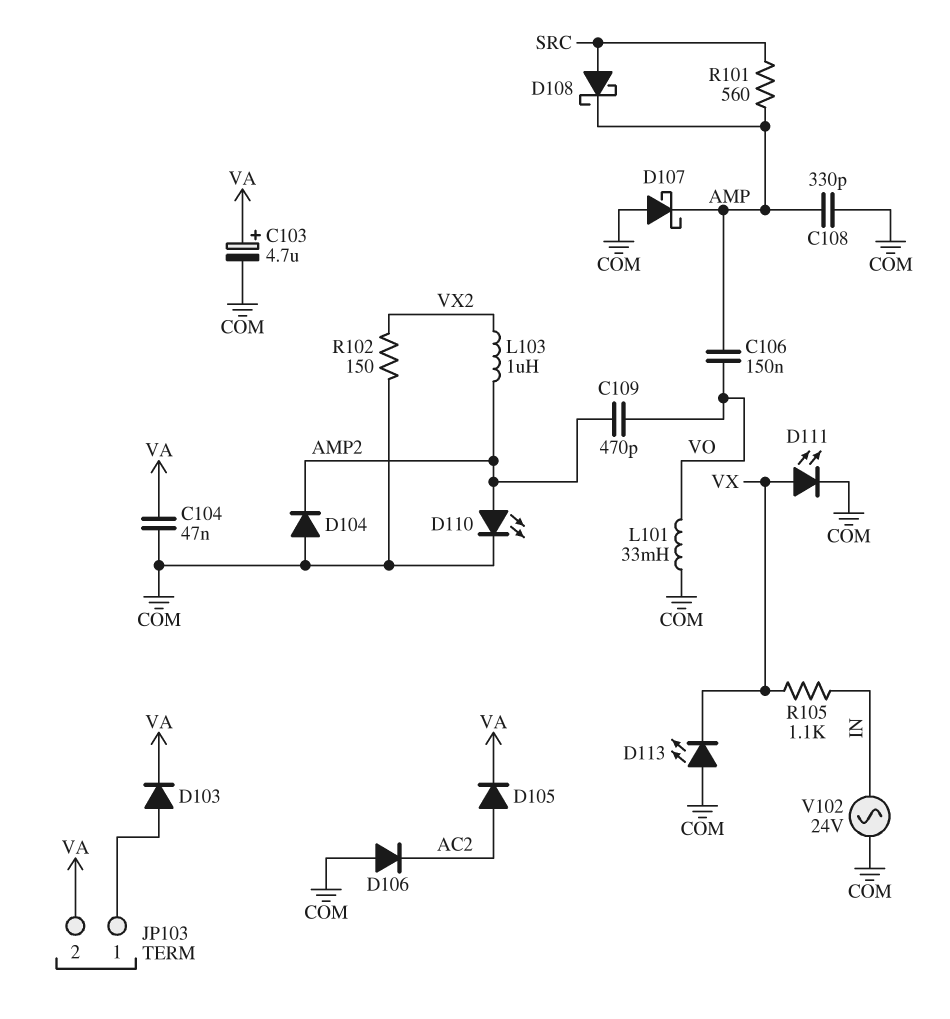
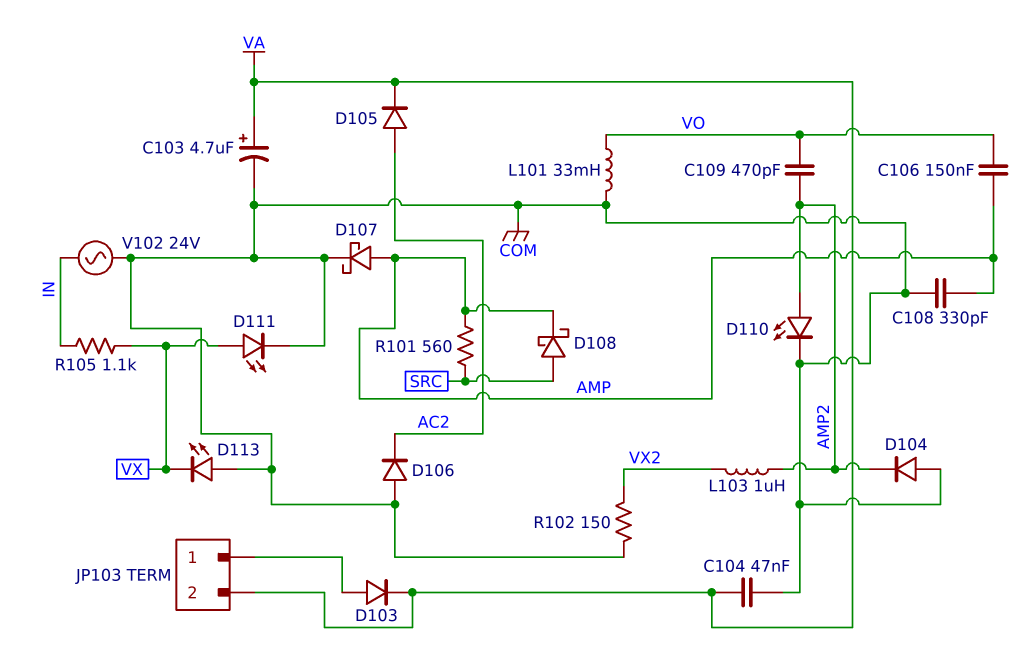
D107: schottky (A COM, K AMP) -> schottky (A AMP, K COM)

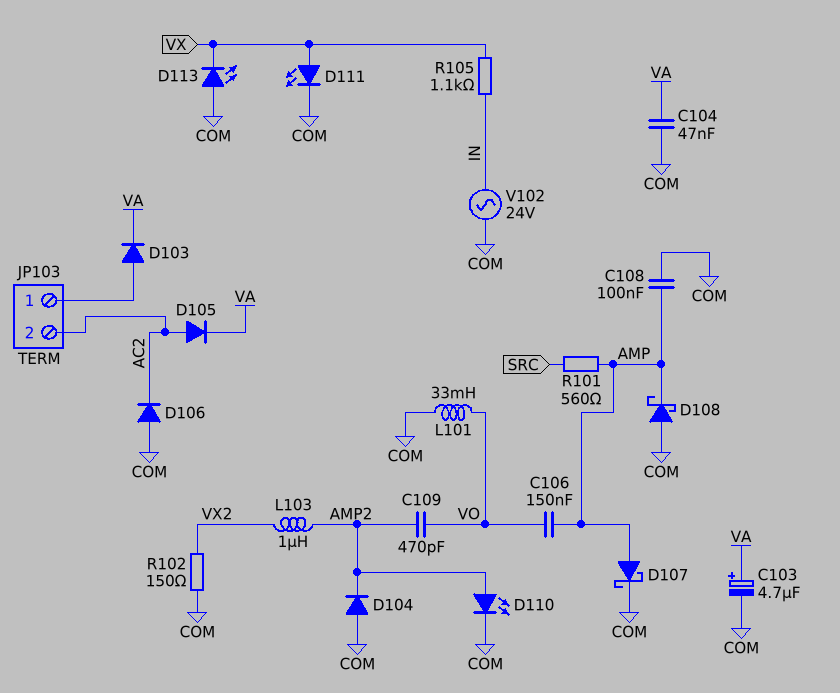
C108: 330pF (AMP, COM) -> 100nF (AMP, COM)
D108: schottky (A SRC, K AMP) -> schottky (A COM, K AMP)
JP103 pin 2: VA -> AC2

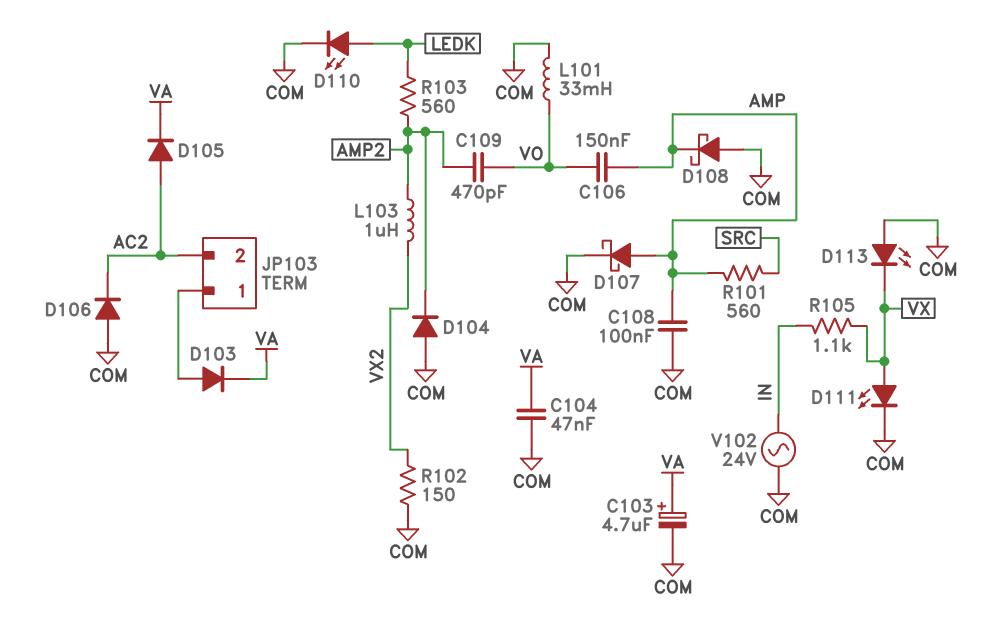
D110: LED (A AMP2, K COM) -> LED (A LEDK, K COM)
R103: none -> 560 (AMP2, LEDK)

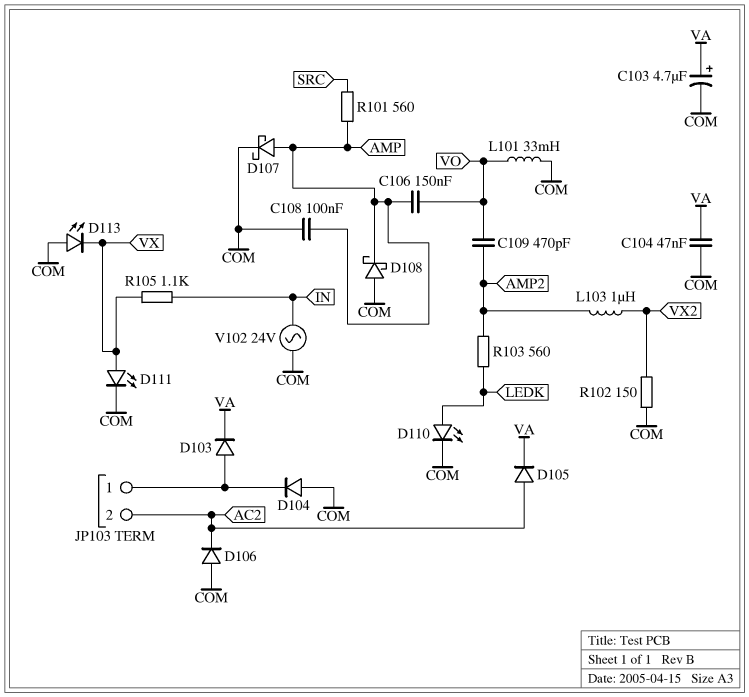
D104: diode (A COM, K AMP2) -> diode (A COM, K JP103/1)

